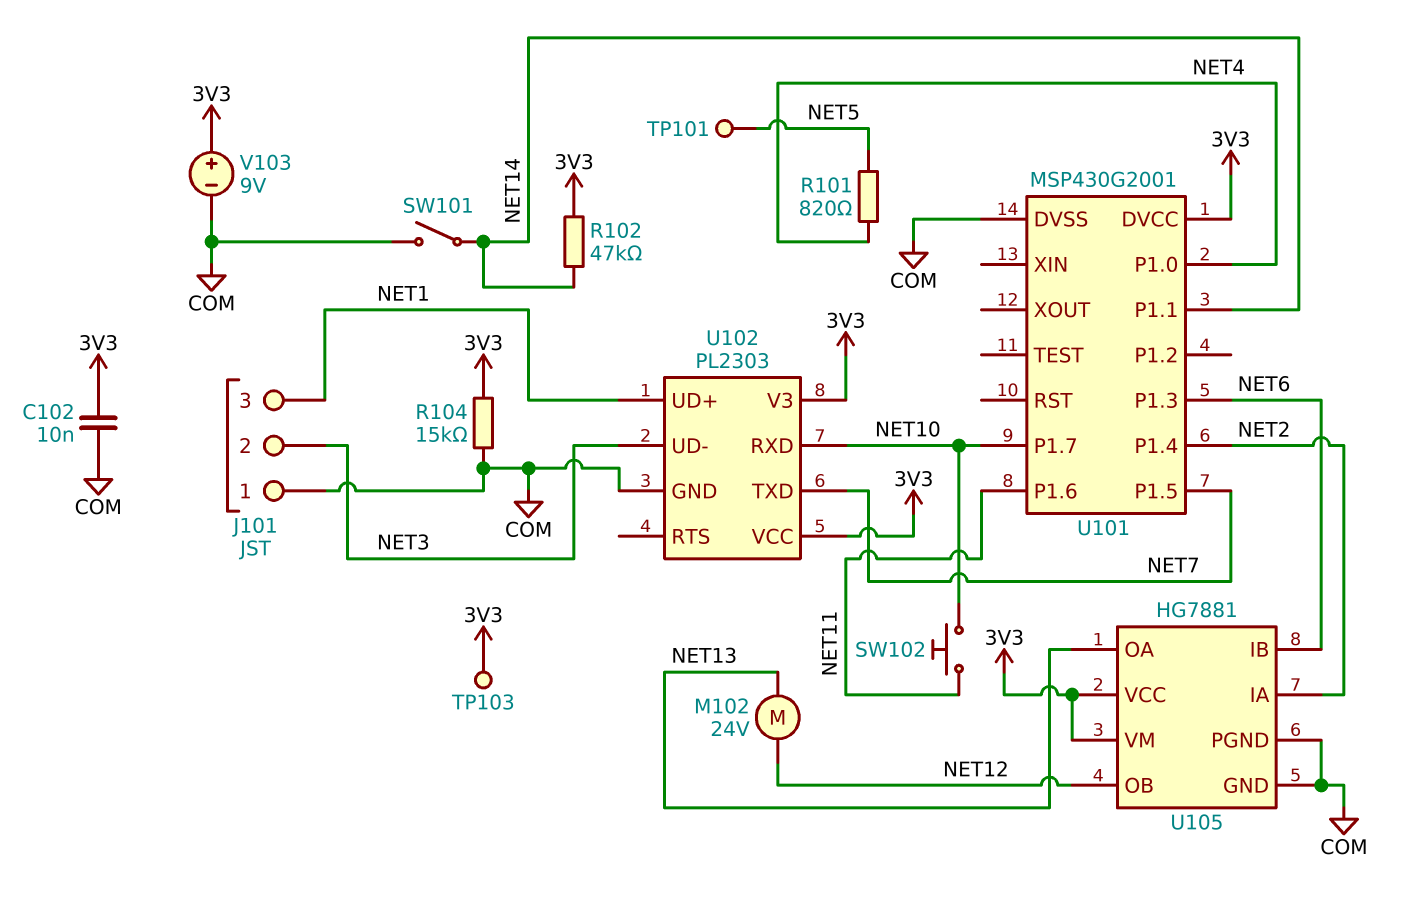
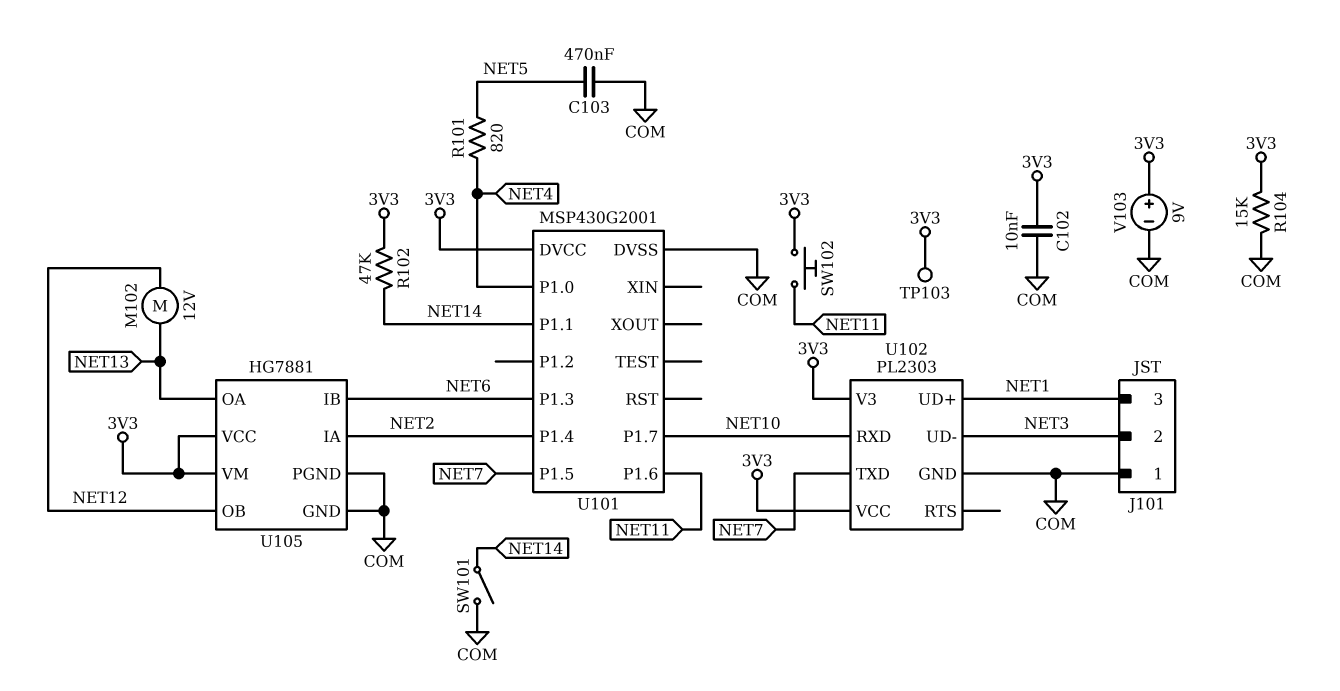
C103: none -> 470nF (COM, NET5)
M102: motor 24V (NET12, NET13) -> motor 12V (NET12, NET13)
SW102: button (NET10, NET11) -> button (3V3, NET11)
TP101: test point (NET5) -> none

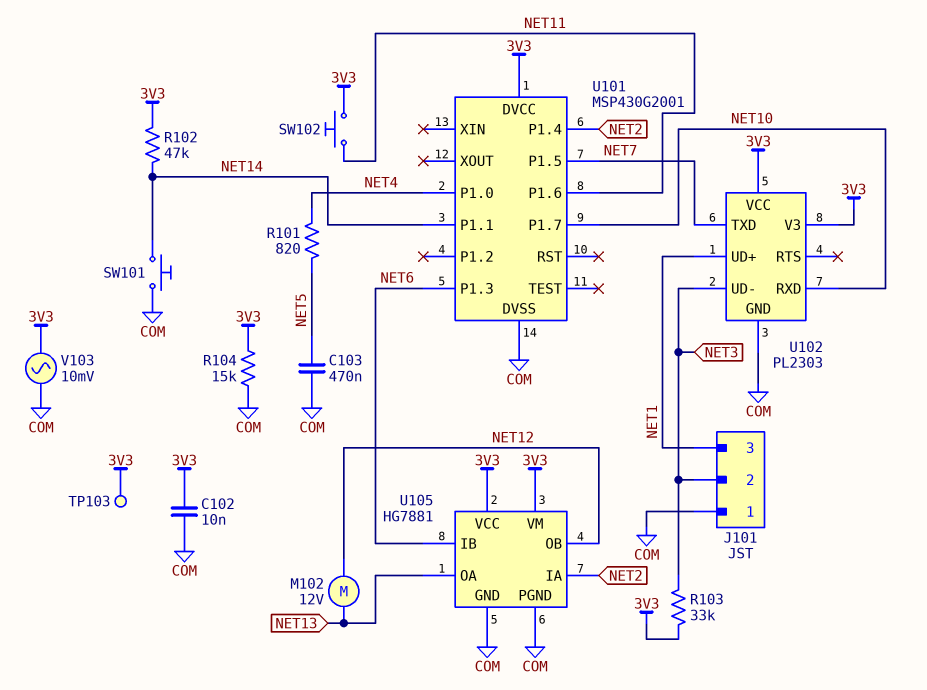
R103: none -> 33k (3V3, NET3)
SW101: switch (COM, NET14) -> button (COM, NET14)
V103: 9V (plus 3V3, minus COM) -> AC 10mV (3V3, COM)

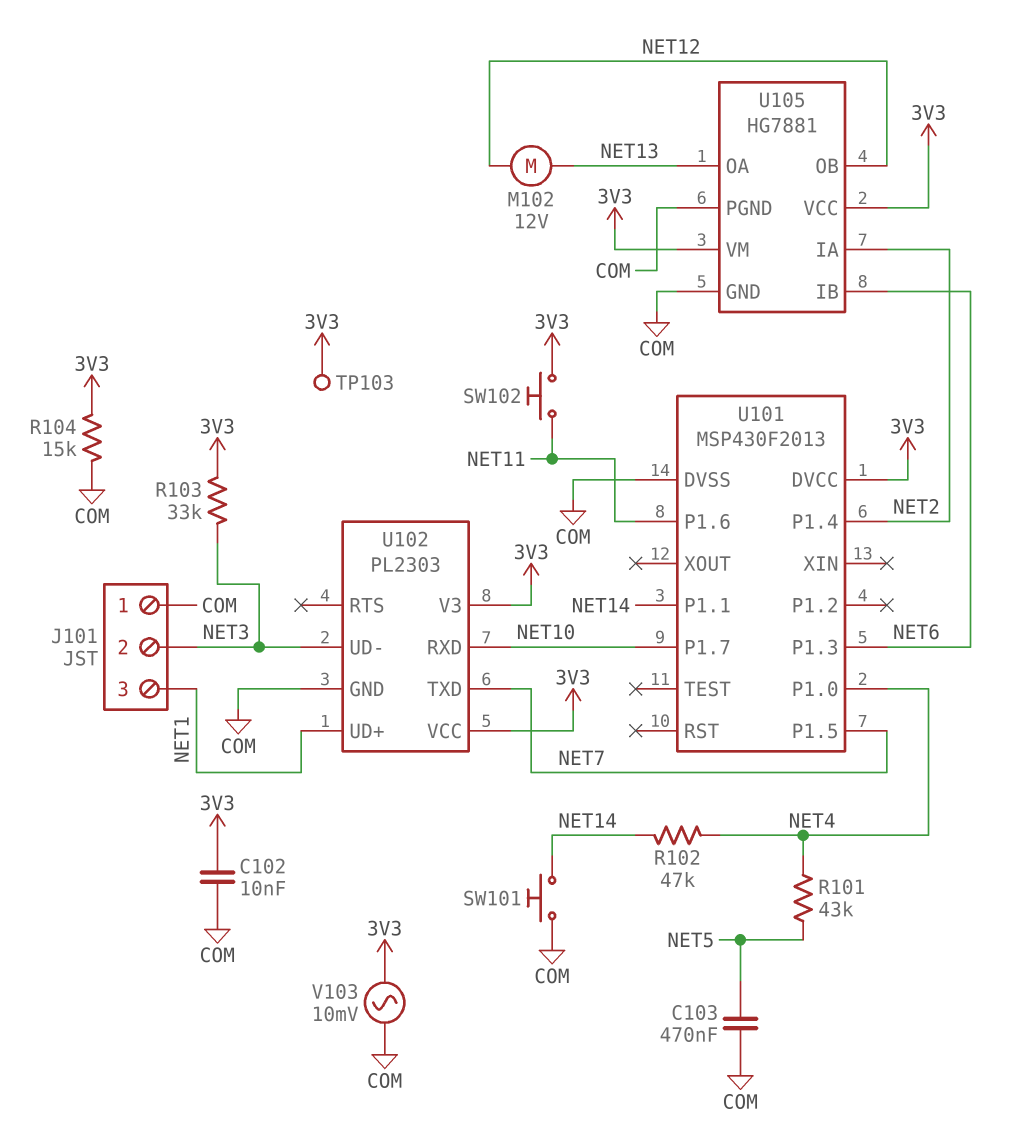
R101: 820 (NET4, NET5) -> 43k (NET4, NET5)
R102: 47k (3V3, NET14) -> 47k (NET4, NET14)
U101: MSP430G2001 -> MSP430F2013

